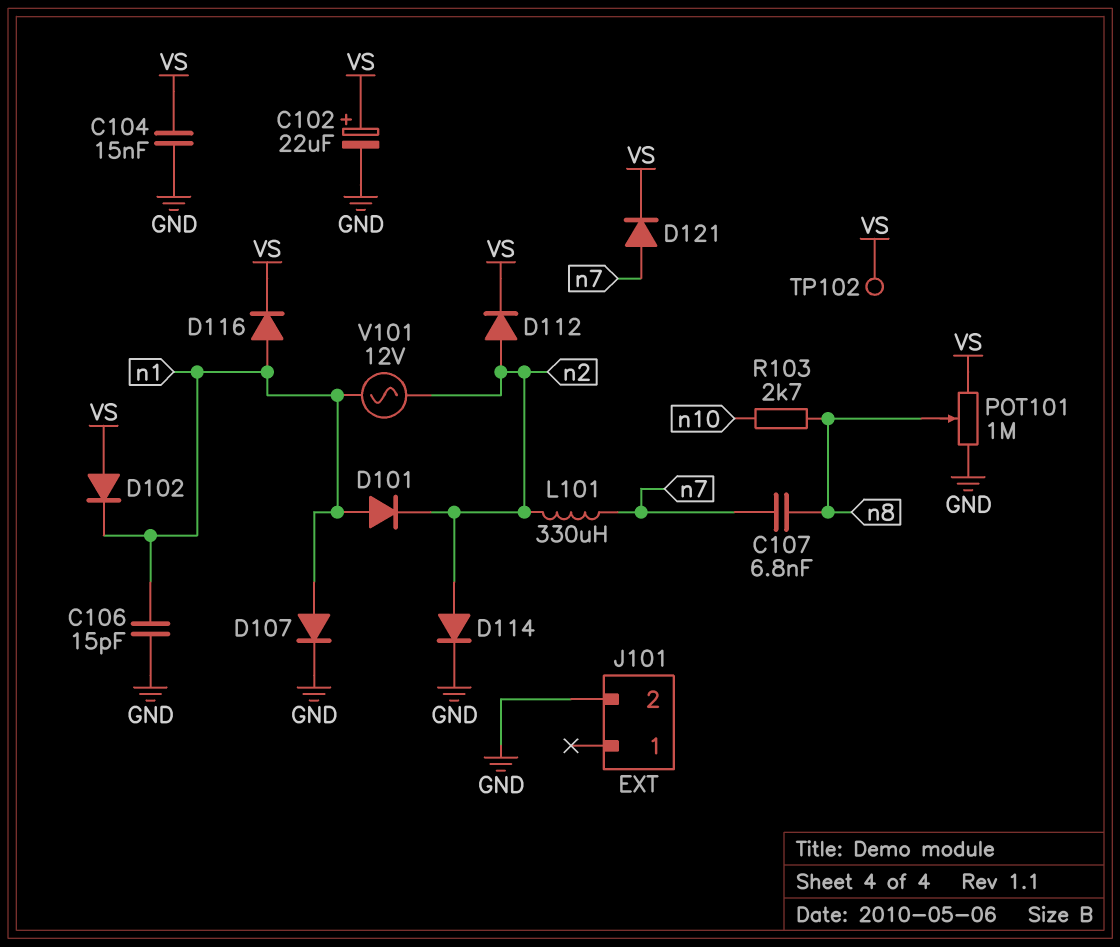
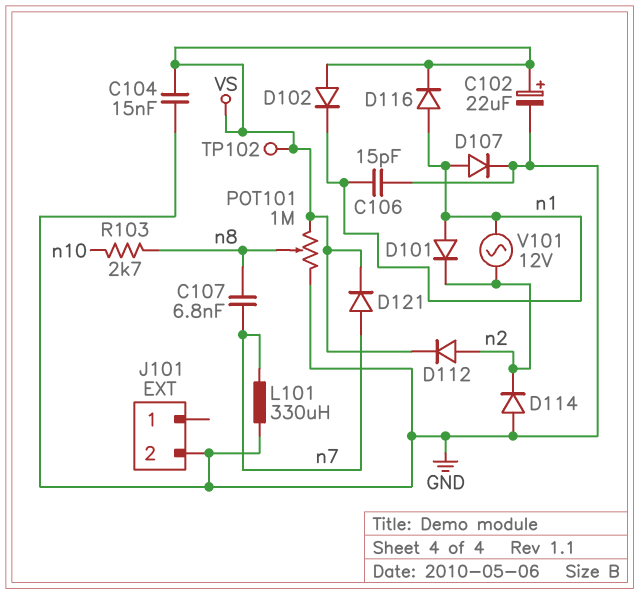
D114: diode (A n2, K GND) -> diode (A GND, K n2)
L101: 330uH (n2, n7) -> 330uH (GND, n7)

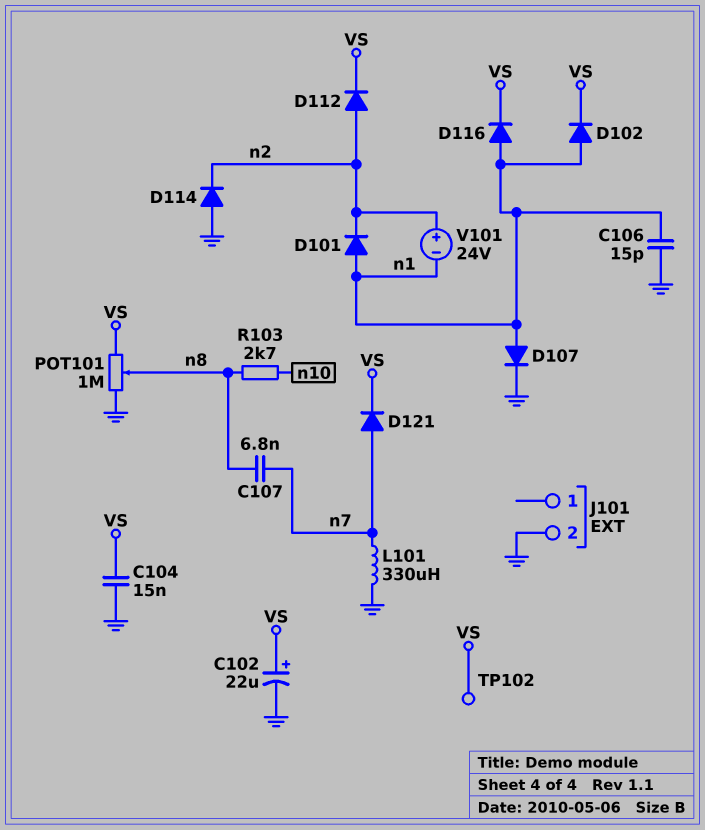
D102: diode (A VS, K n1) -> diode (A n1, K VS)
V101: AC 12V (n1, n2) -> 24V (plus n2, minus n1)

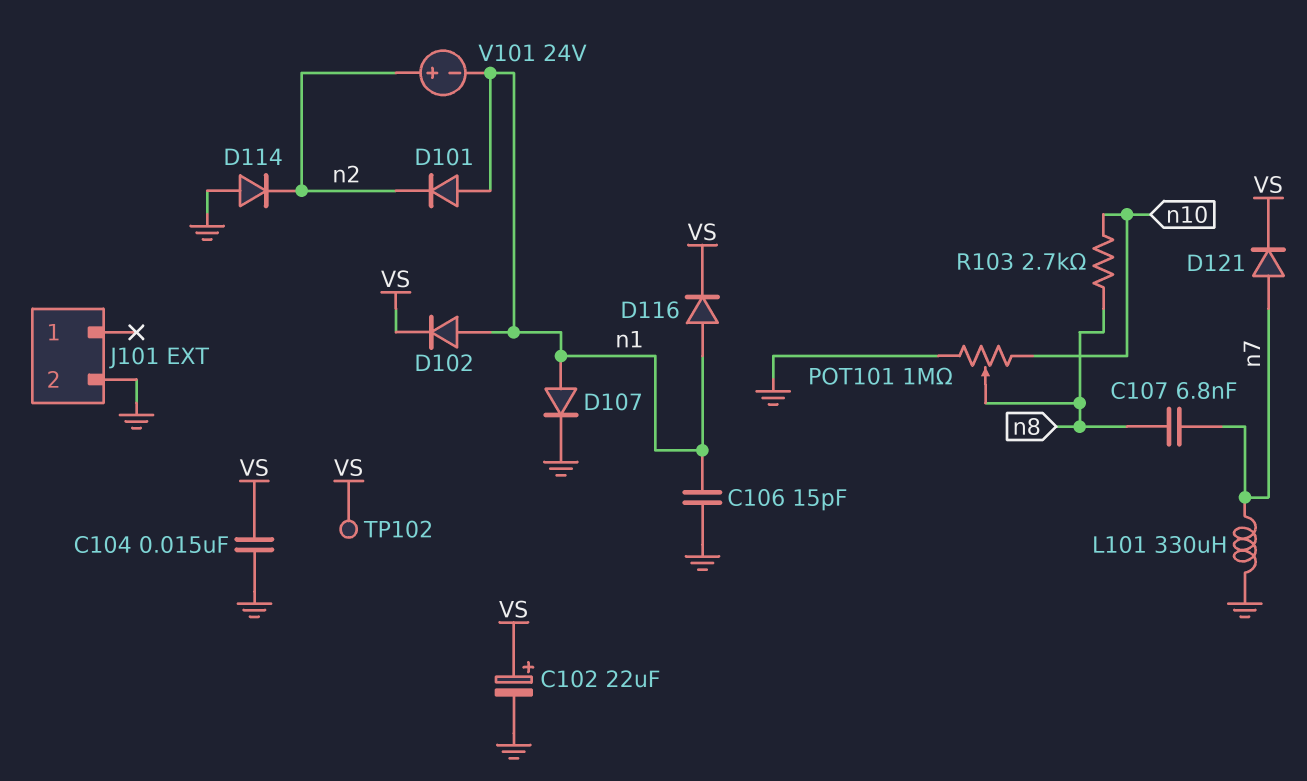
D112: diode (A n2, K VS) -> none
POT101: 1M (GND, VS, wiper n8) -> 1M (GND, n10, wiper n8)

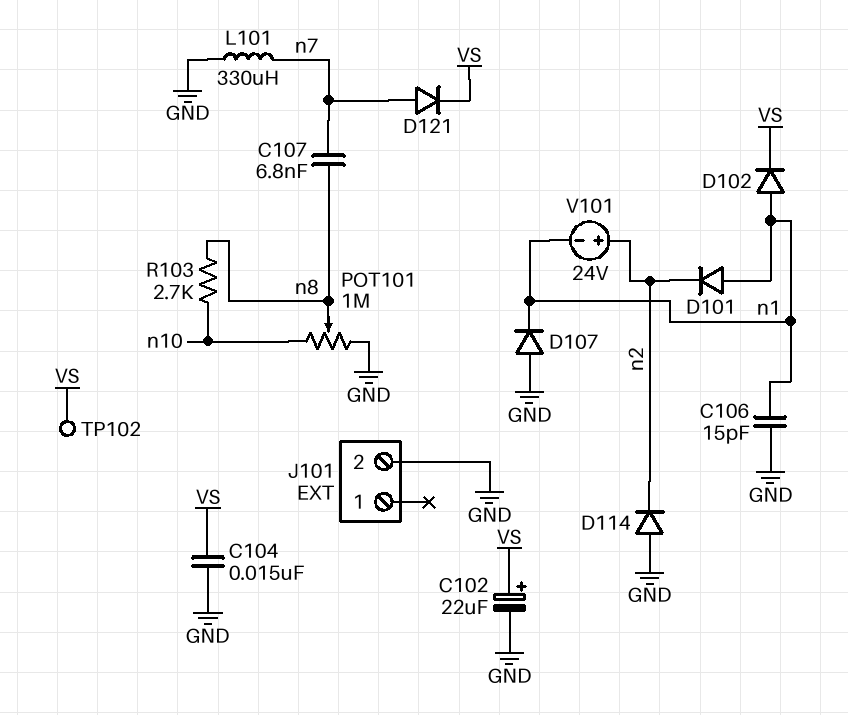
D107: diode (A n1, K GND) -> diode (A GND, K n1)
D116: diode (A n1, K VS) -> none

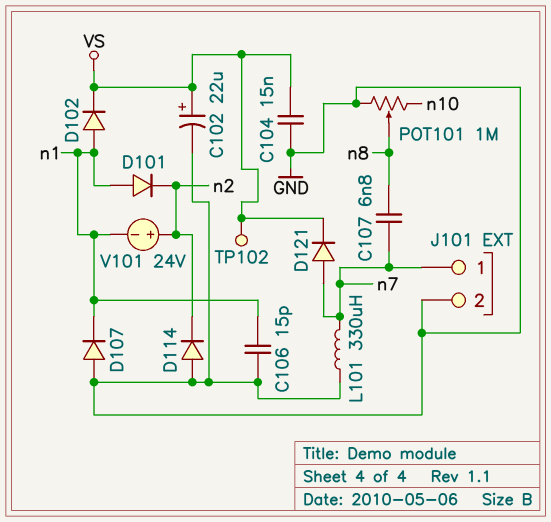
J101 pin 1: none -> n7
R103: 2.7k (n8, n10) -> none

